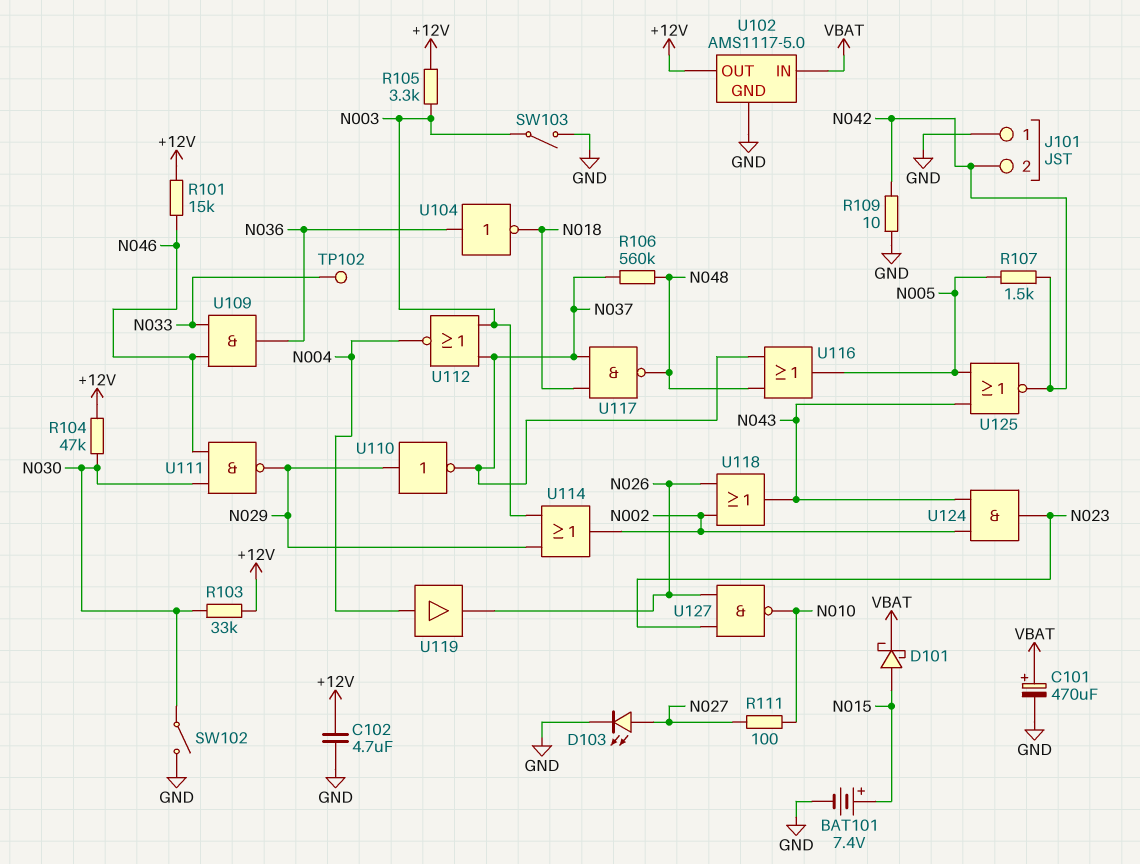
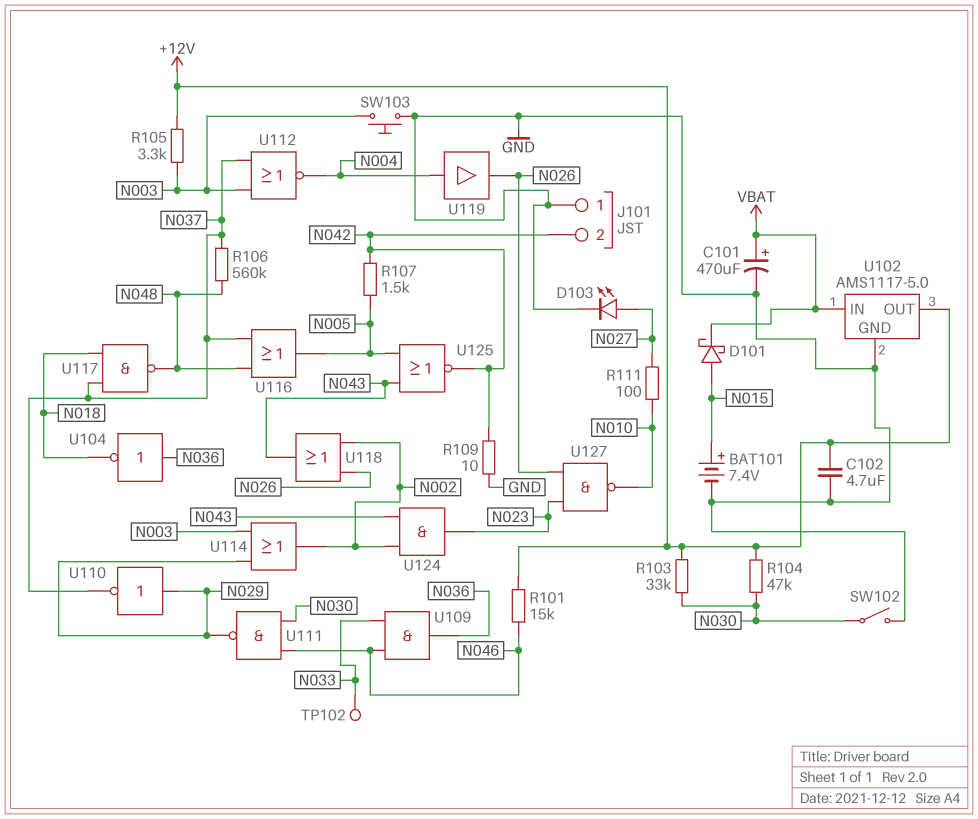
SW103: switch (GND, N003) -> button (GND, N003)

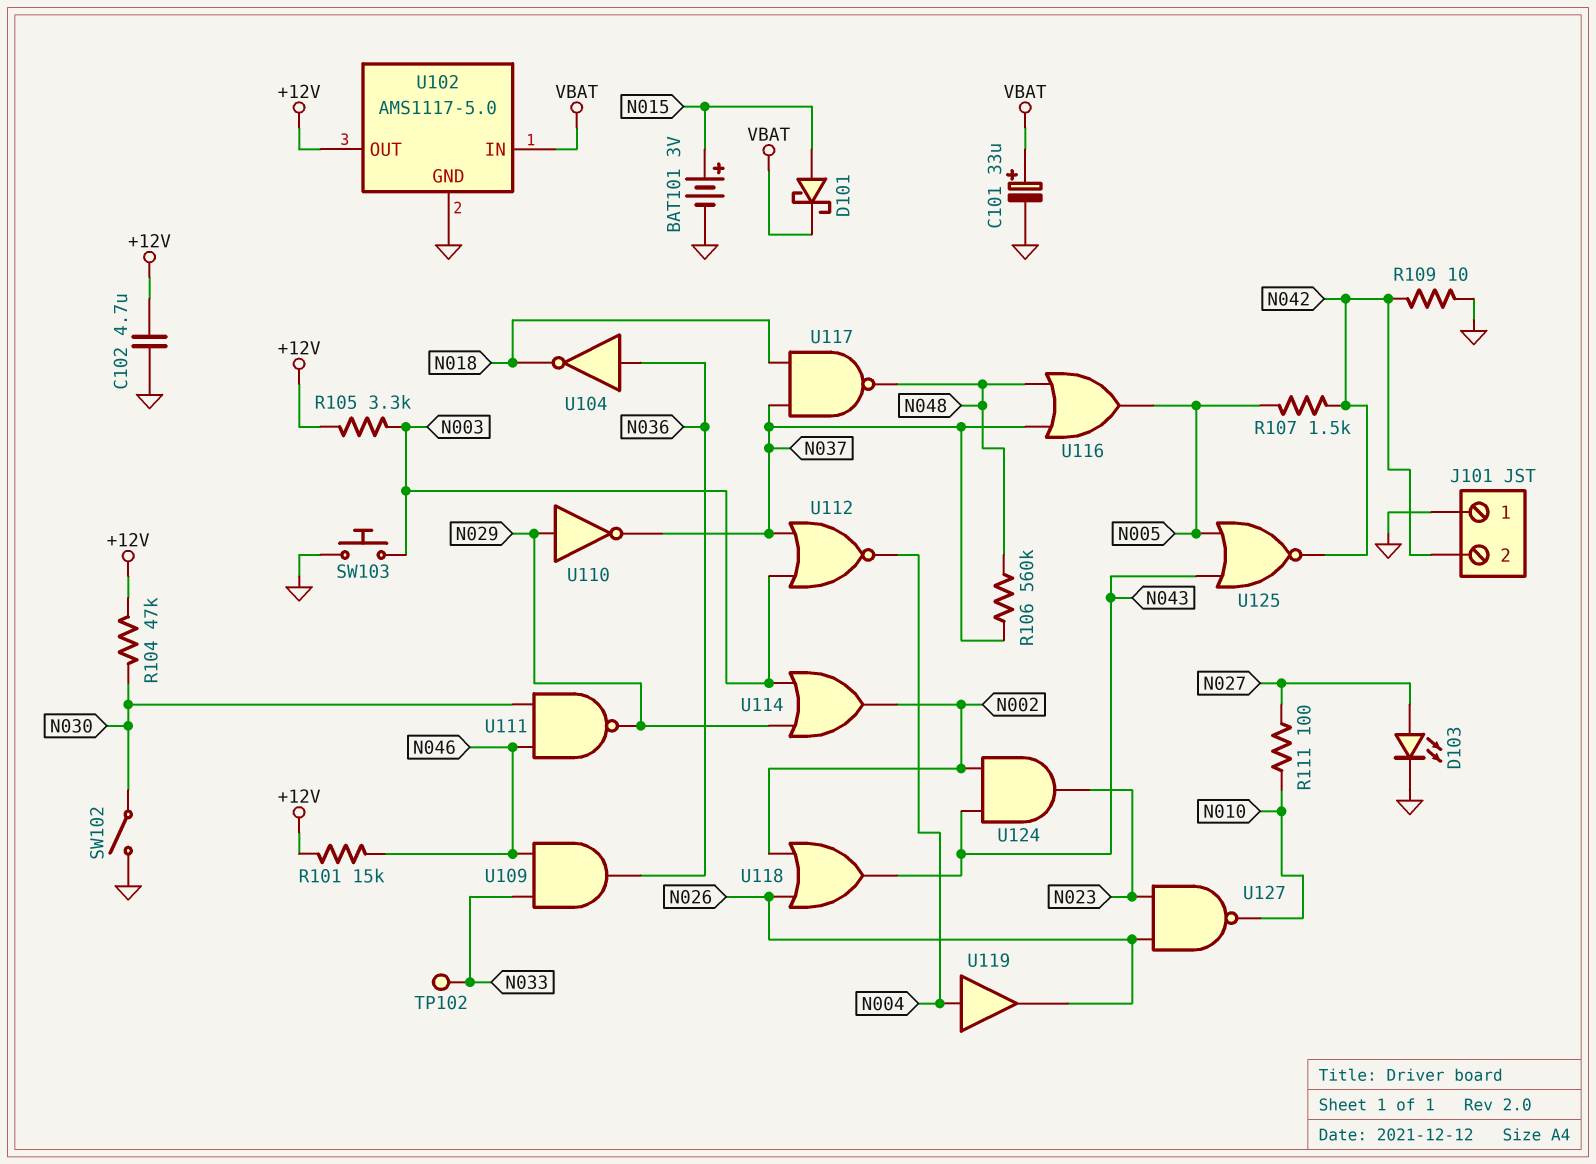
BAT101: 7.4V (plus N015, minus GND) -> 3V (plus N015, minus GND)
C101: 470uF (plus VBAT, minus GND) -> 33uF (plus VBAT, minus GND)
R103: 33k (+12V, N030) -> none

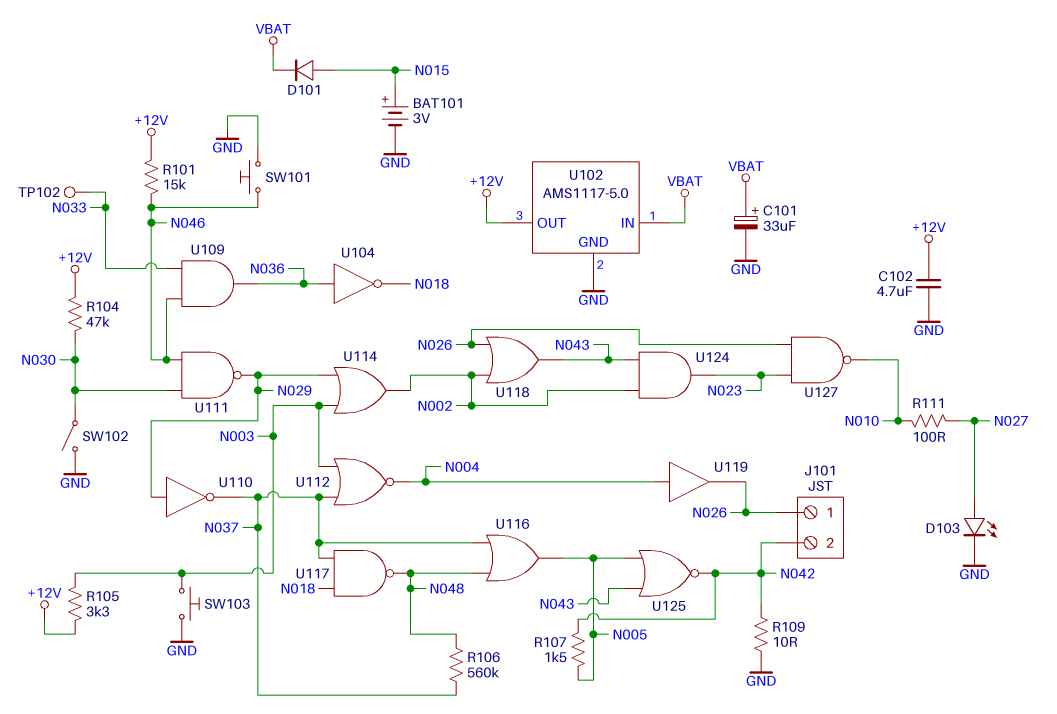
D101: schottky (A N015, K VBAT) -> diode (A N015, K VBAT)
J101 pin 1: GND -> N026
SW101: none -> button (GND, N046)

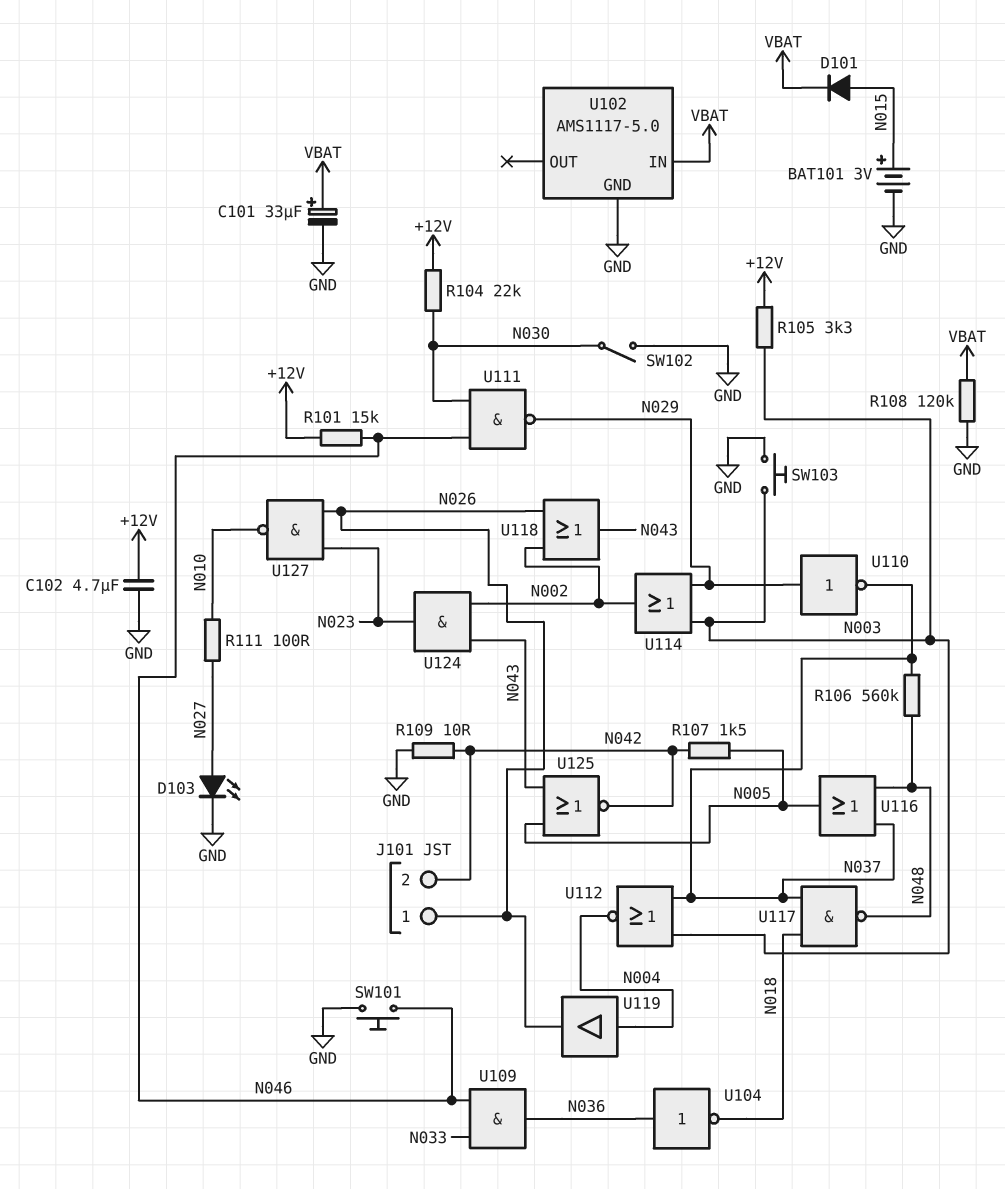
R104: 47k (+12V, N030) -> 22k (+12V, N030)
R108: none -> 120k (GND, VBAT)
TP102: test point (N033) -> none
U102 pin OUT: +12V -> none

